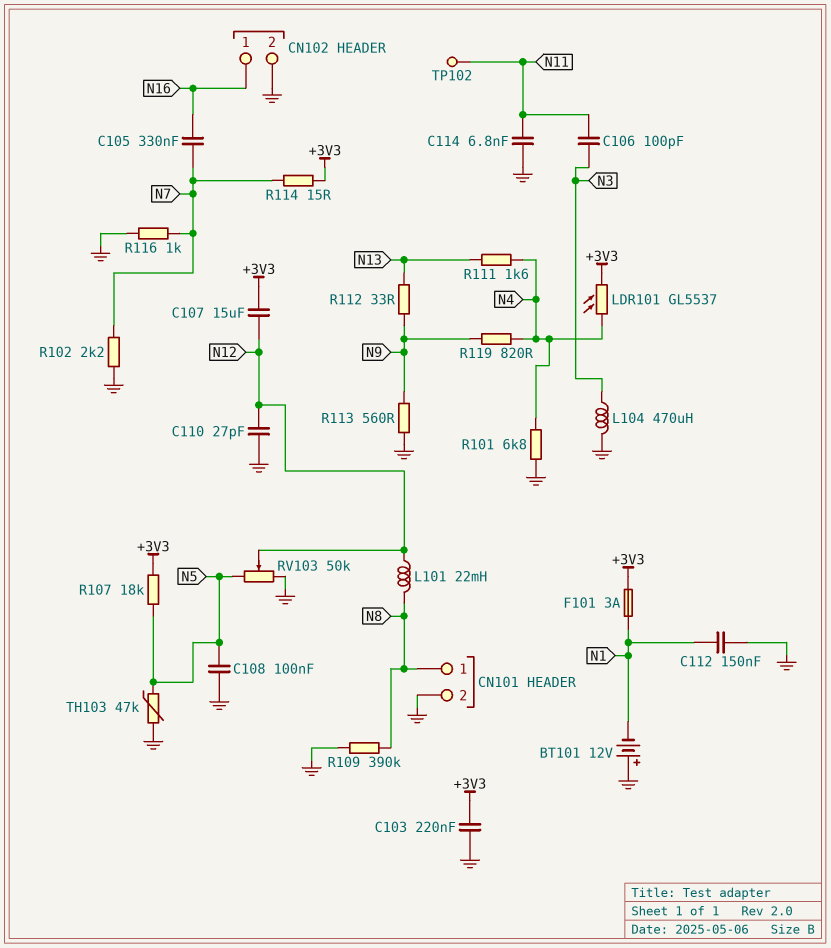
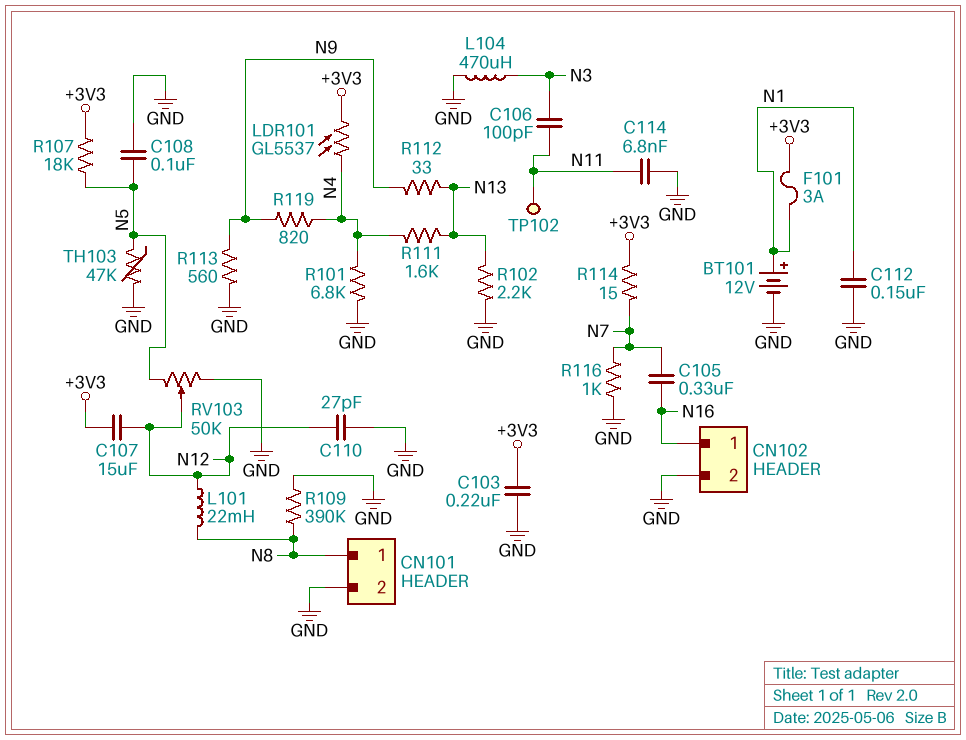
BT101: 12V (plus GND, minus N1) -> 12V (plus N1, minus GND)
R102: 2.2k (GND, N7) -> 2.2k (GND, N13)

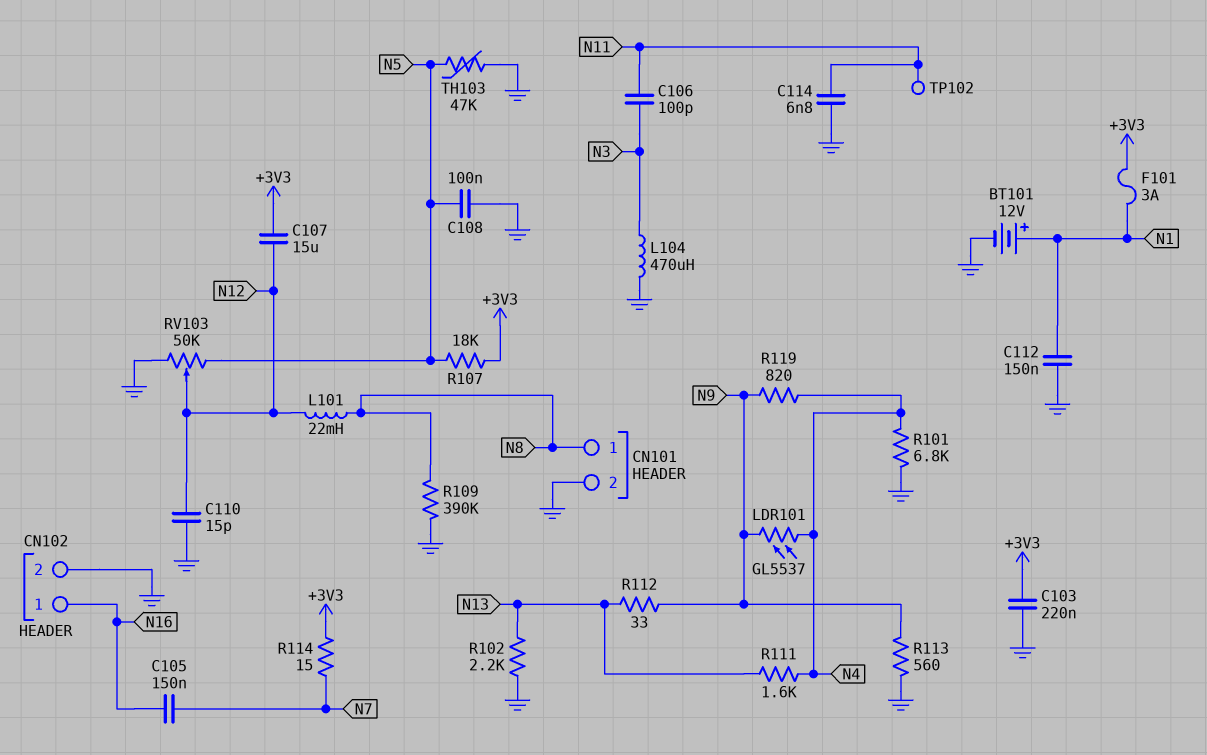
C105: 330nF (N7, N16) -> 150nF (N7, N16)
C110: 27pF (GND, N12) -> 15pF (GND, N12)
LDR101: GL5537 (+3V3, N4) -> GL5537 (N4, N9)
R116: 1k (GND, N7) -> none

